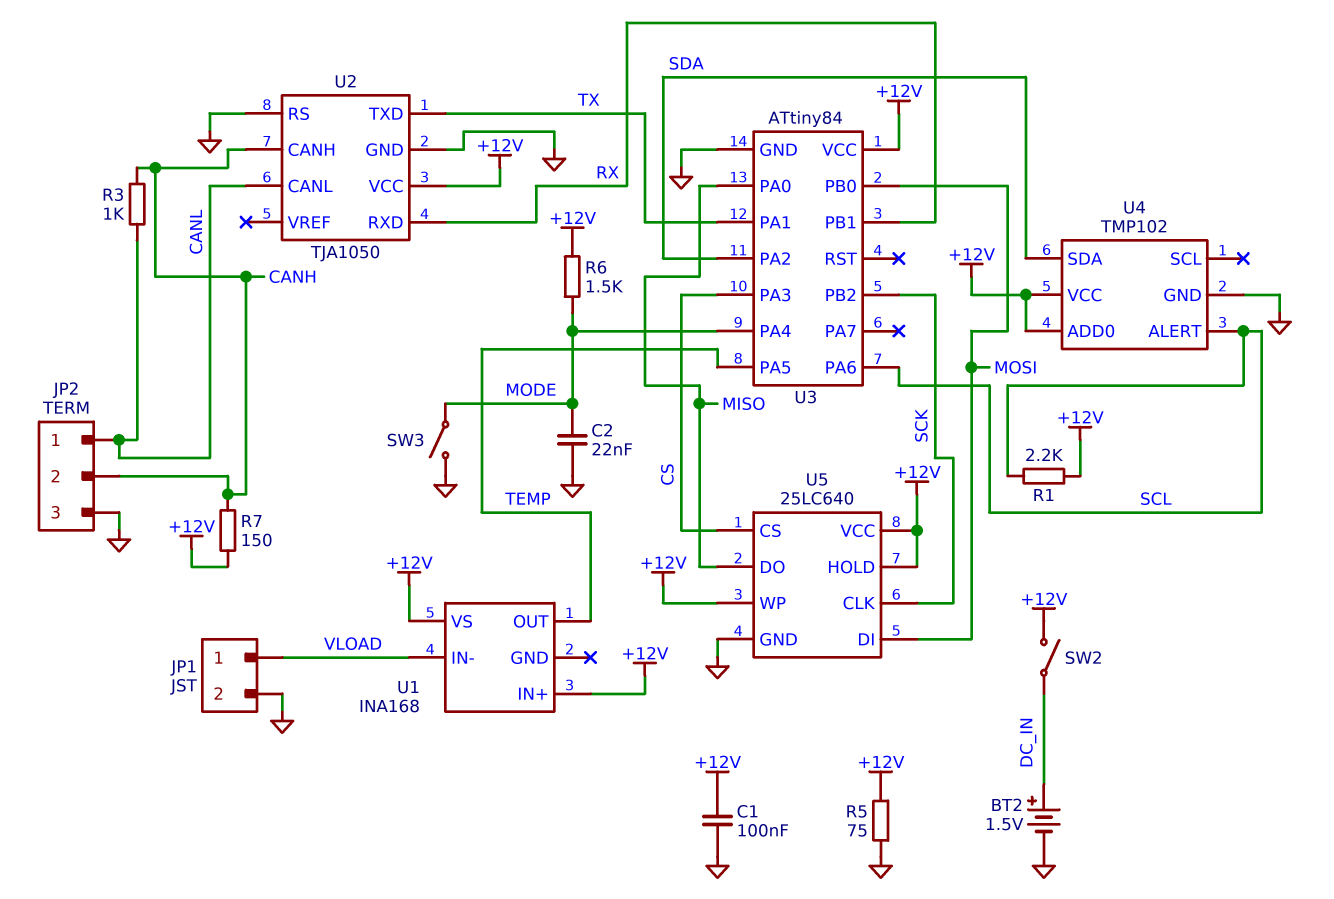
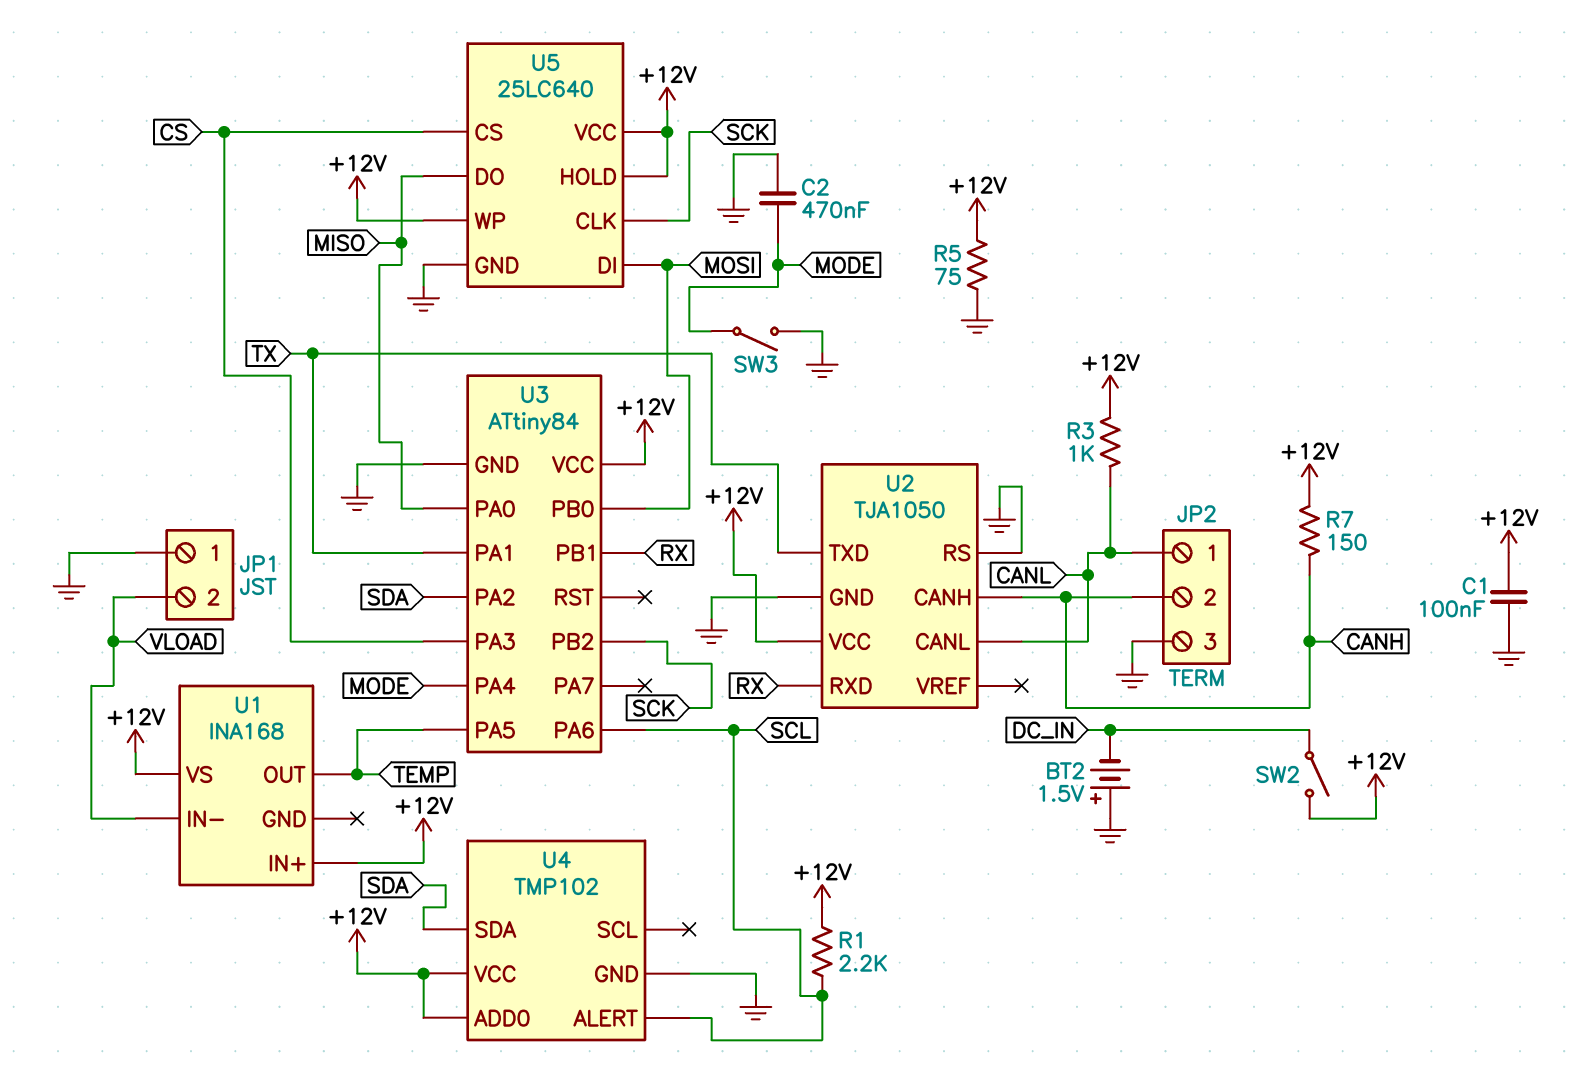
BT2: 1.5V (plus DC_IN, minus GND) -> 1.5V (plus GND, minus DC_IN)
C2: 22nF (GND, MODE) -> 470nF (GND, MODE)
JP1 pin 1: VLOAD -> GND
JP1 pin 2: GND -> VLOAD
R3: 1k (CANH, CANL) -> 1k (+12V, CANL)
R6: 1.5k (+12V, MODE) -> none

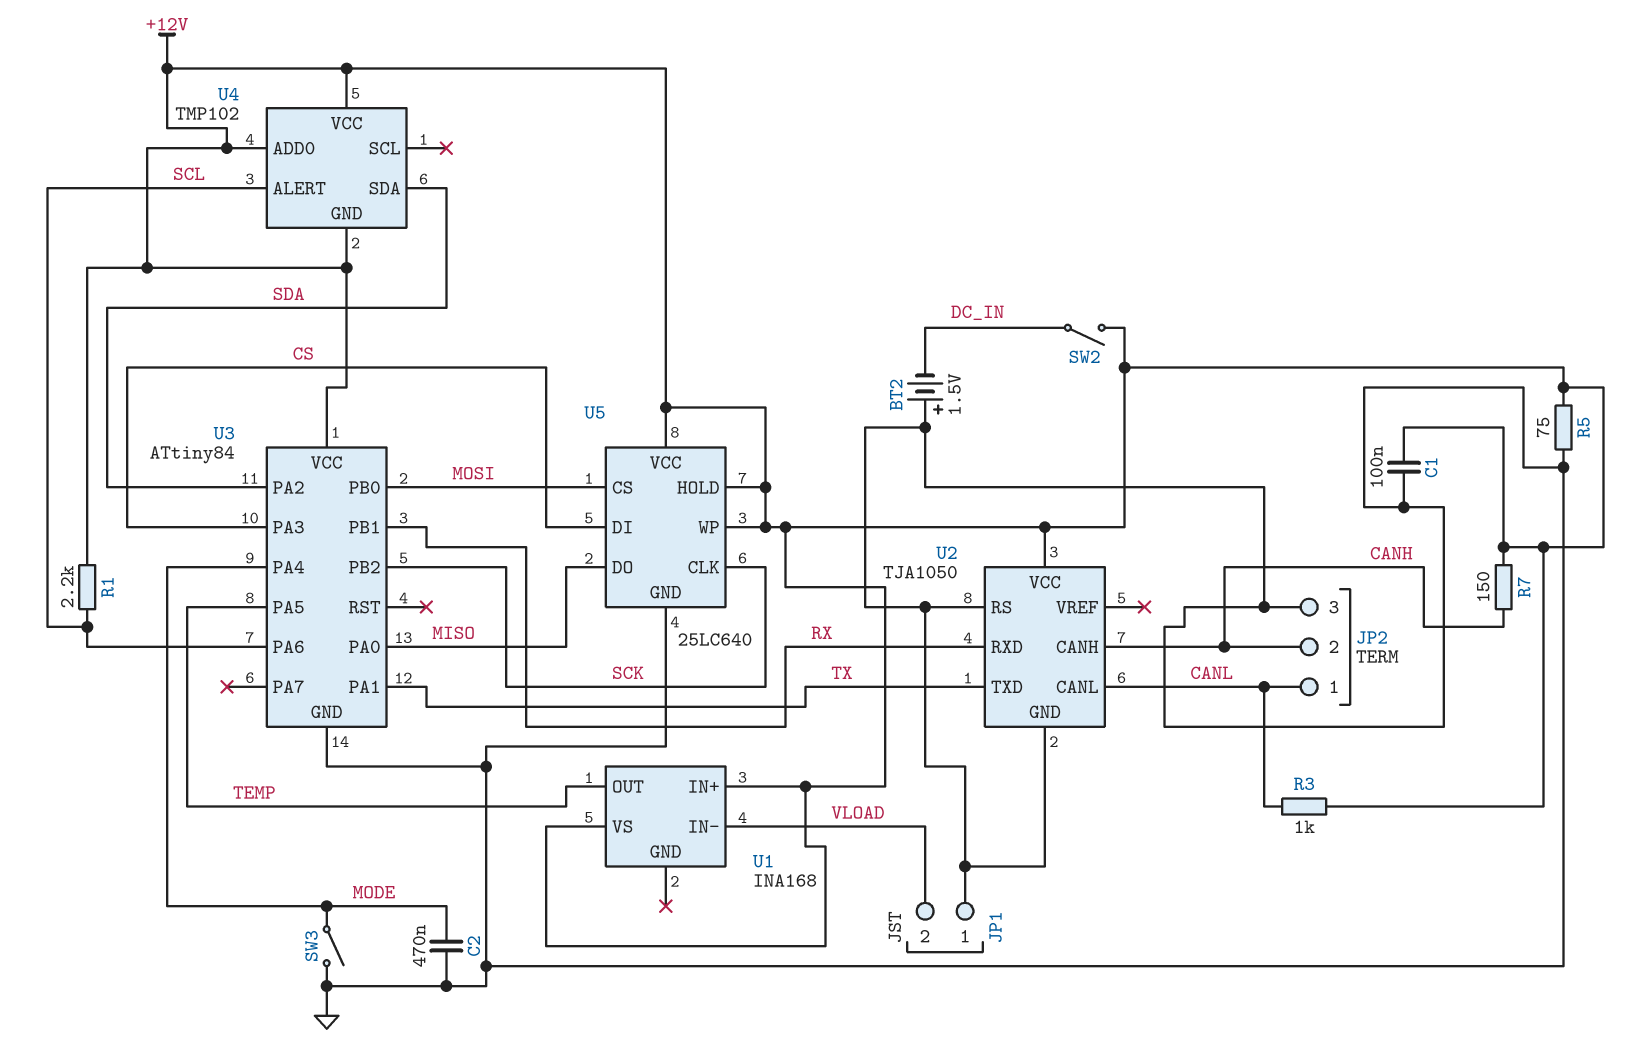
U4 pin GND: GND -> +12V
U5 pin CS: CS -> MOSI
U5 pin DI: MOSI -> CS

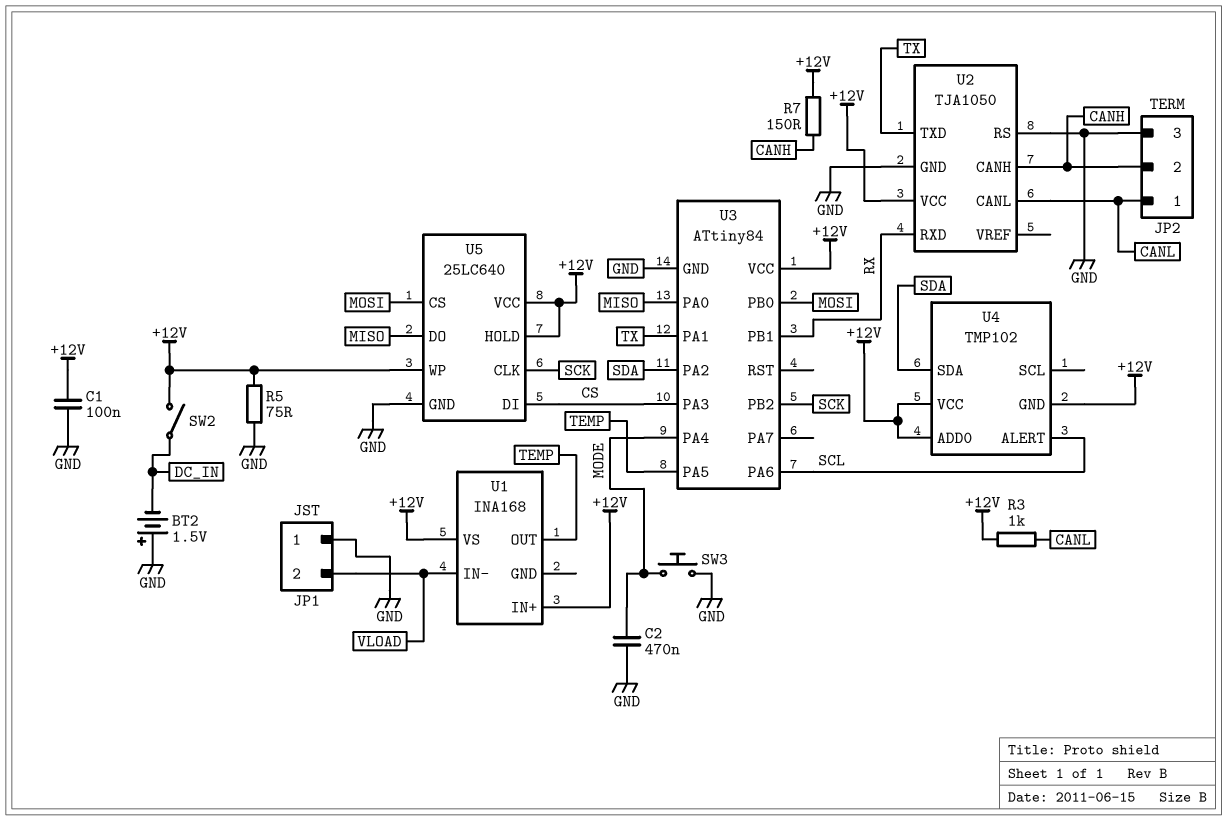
R1: 2.2k (+12V, SCL) -> none
SW3: switch (GND, MODE) -> button (GND, MODE)

